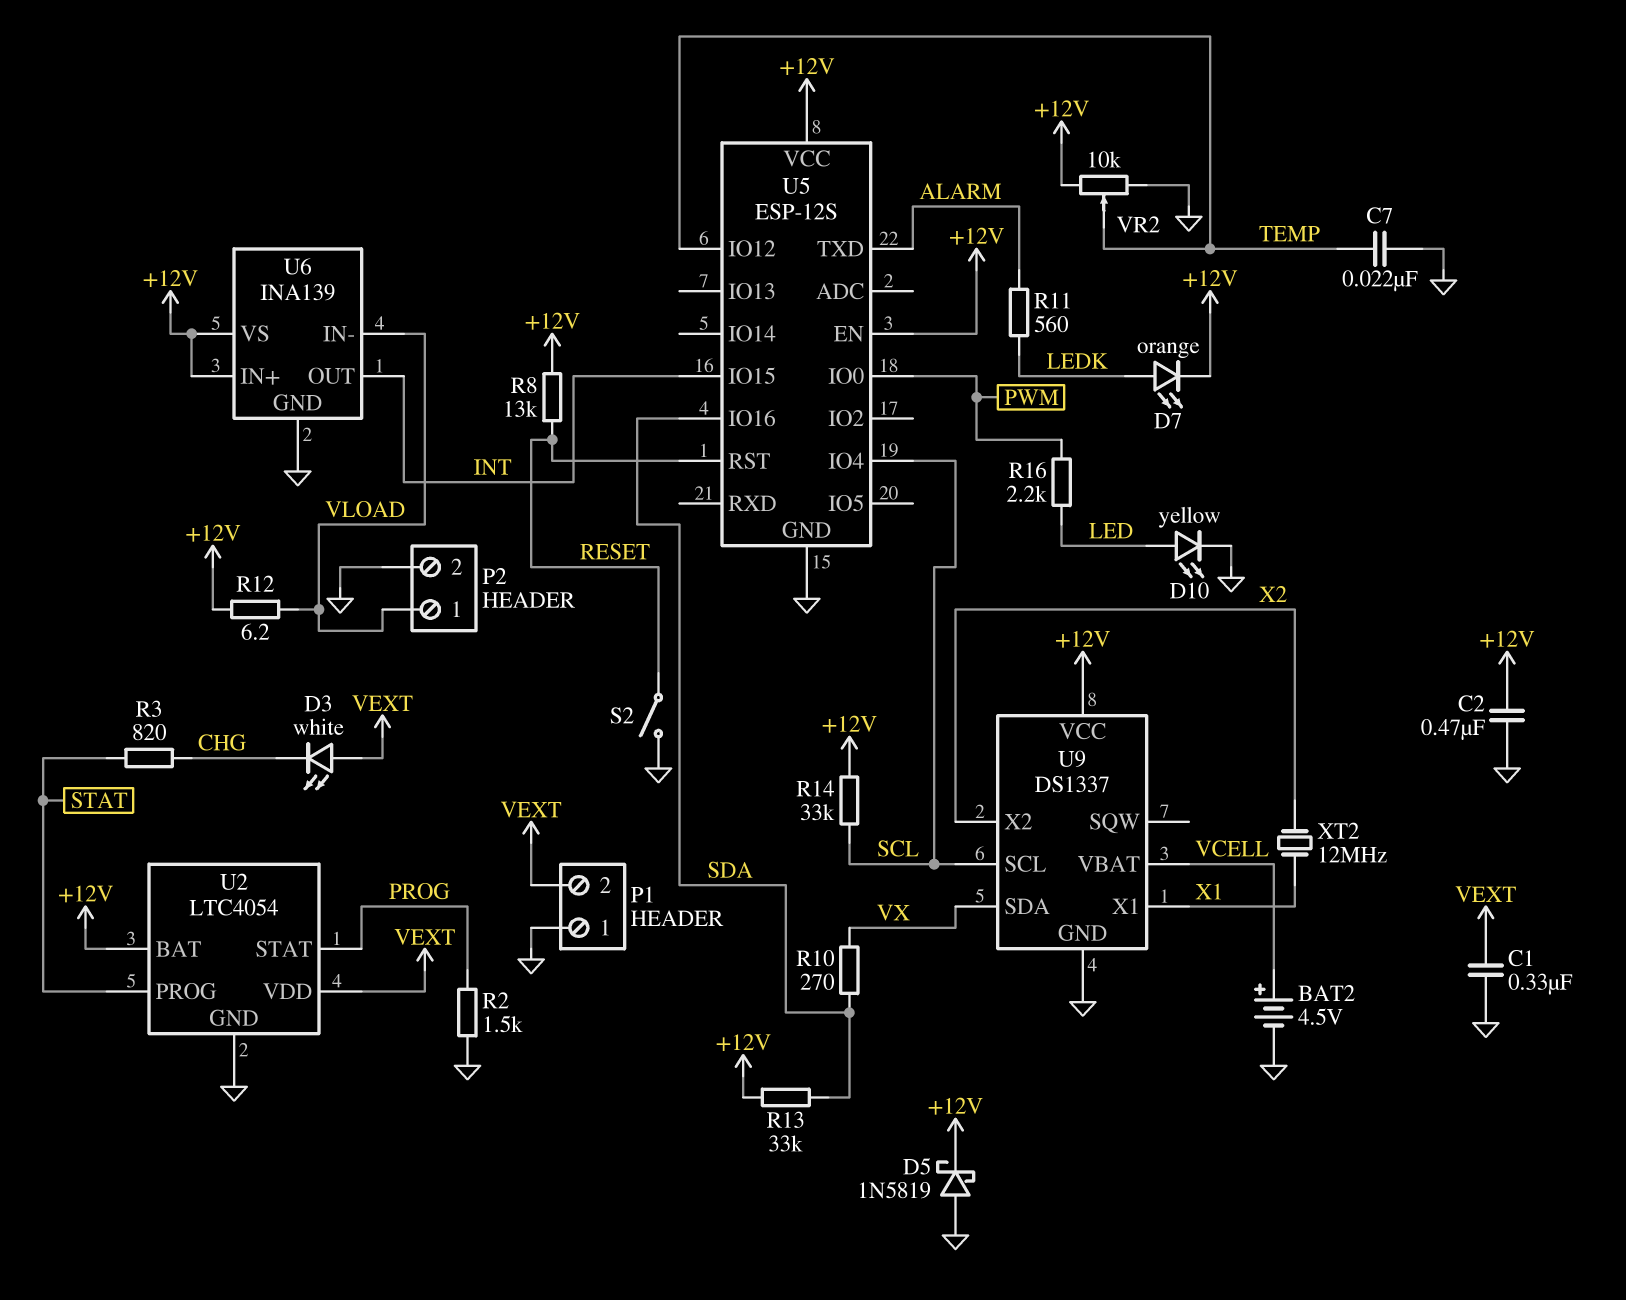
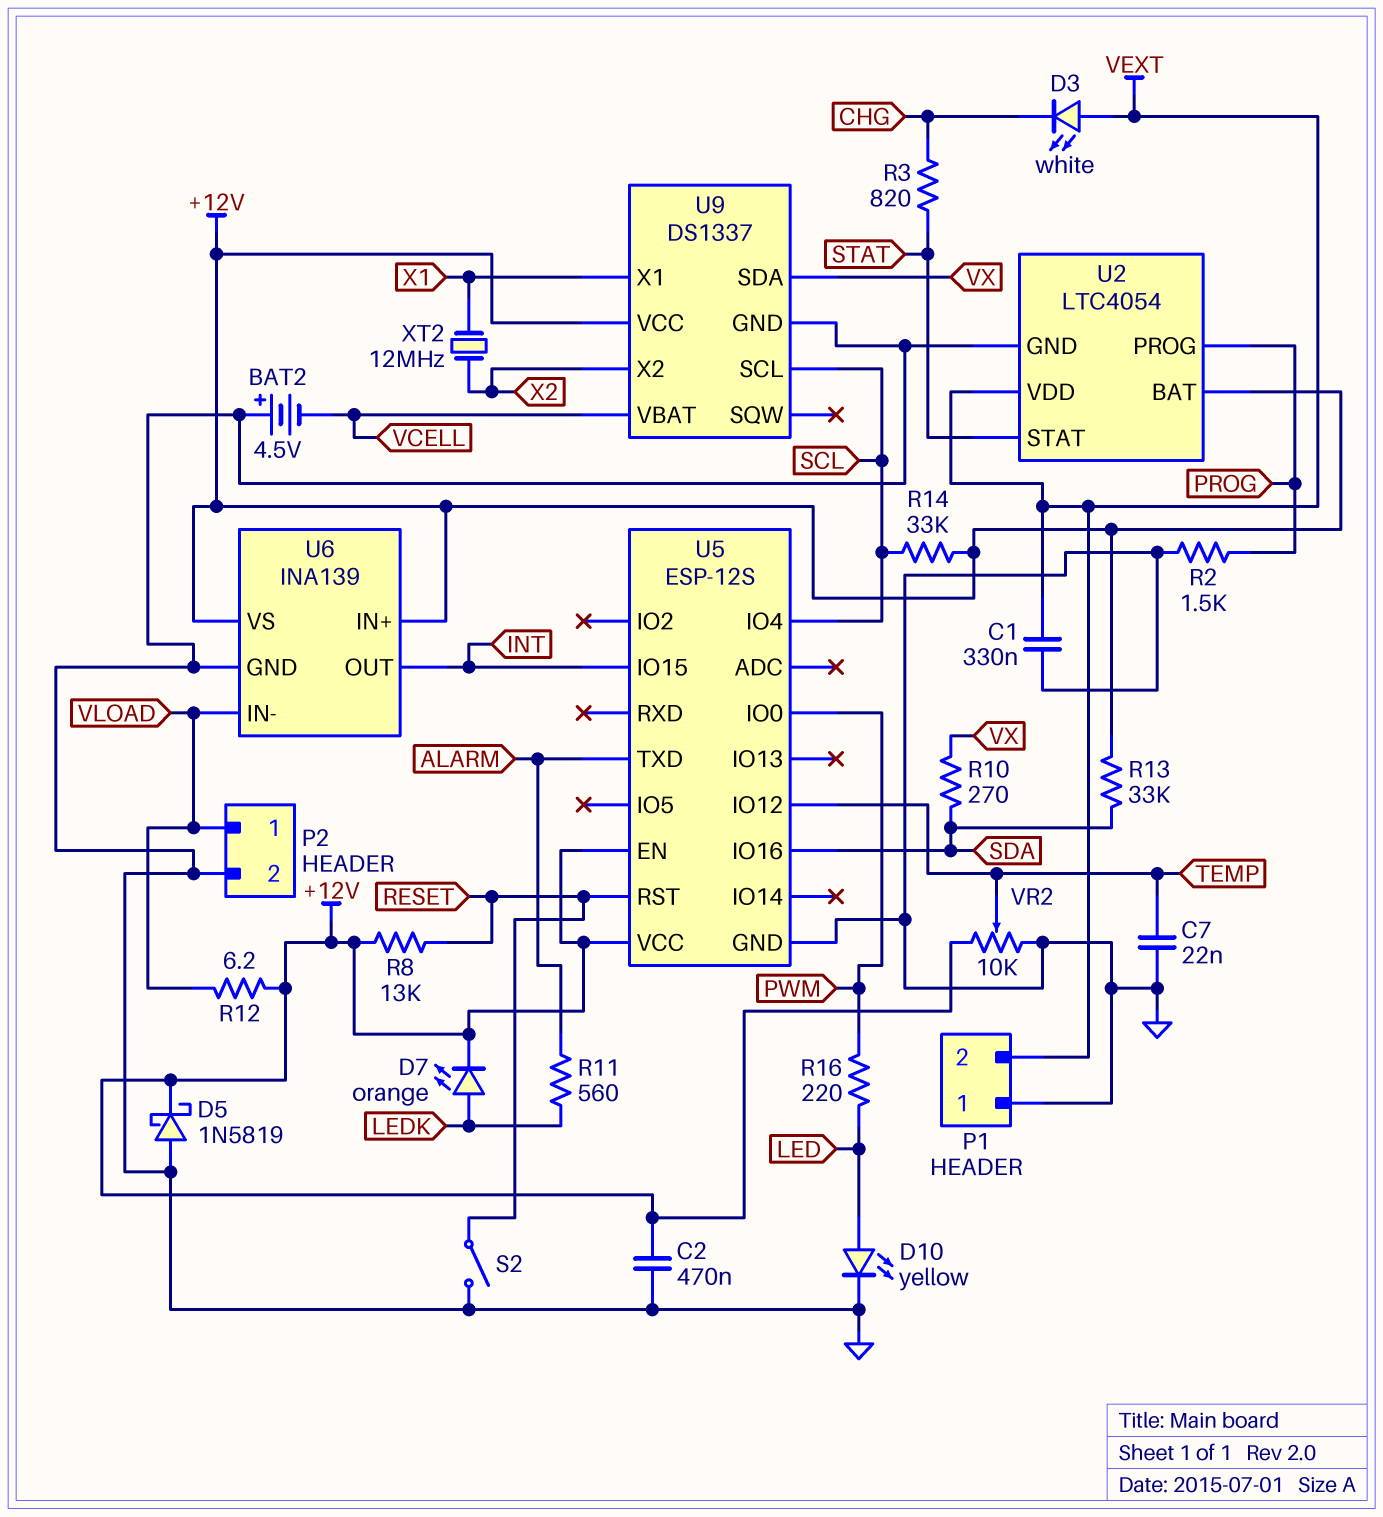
BAT2: 4.5V (plus VCELL, minus GND) -> 4.5V (plus GND, minus VCELL)
R16: 2.2k (LED, PWM) -> 220 (LED, PWM)
U2 pin PROG: STAT -> PROG
U2 pin STAT: PROG -> STAT

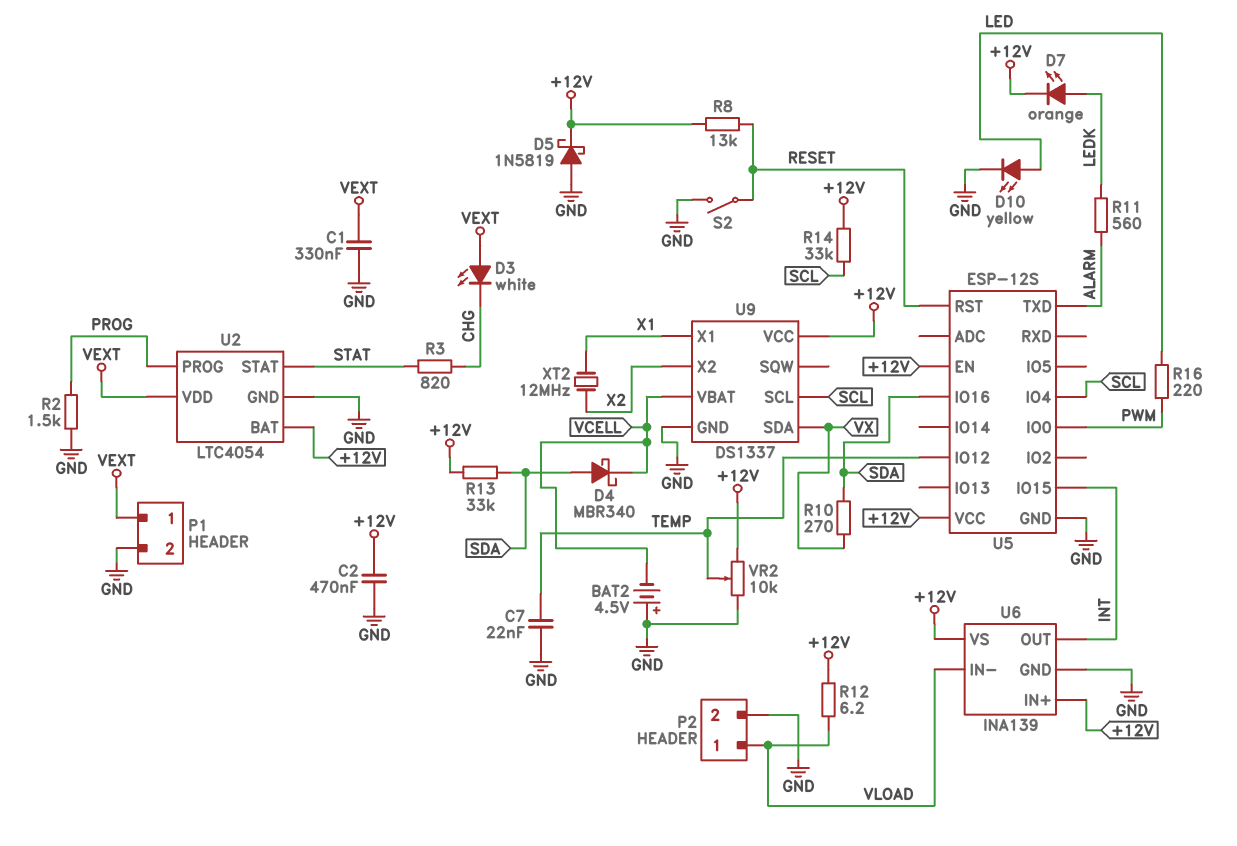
D4: none -> schottky MBR340 (A SDA, K VCELL)
P1 pin 1: GND -> VEXT
P1 pin 2: VEXT -> GND

